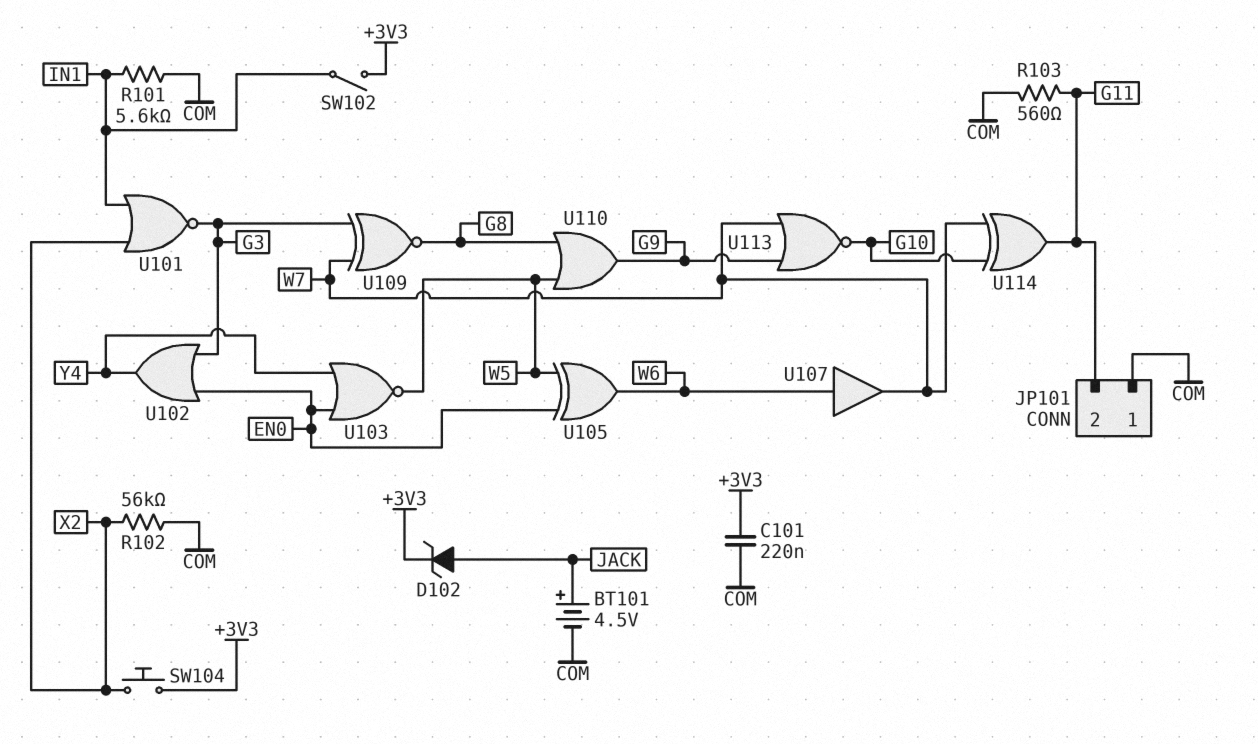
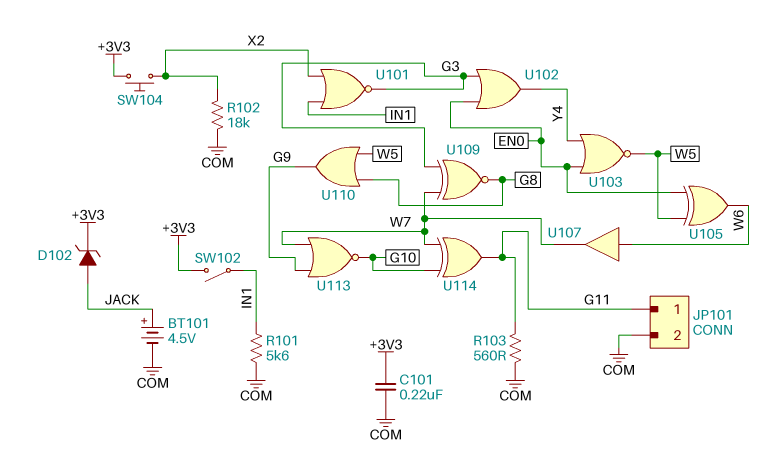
JP101 pin 1: COM -> G11
JP101 pin 2: G11 -> COM
R102: 56k (COM, X2) -> 18k (COM, X2)

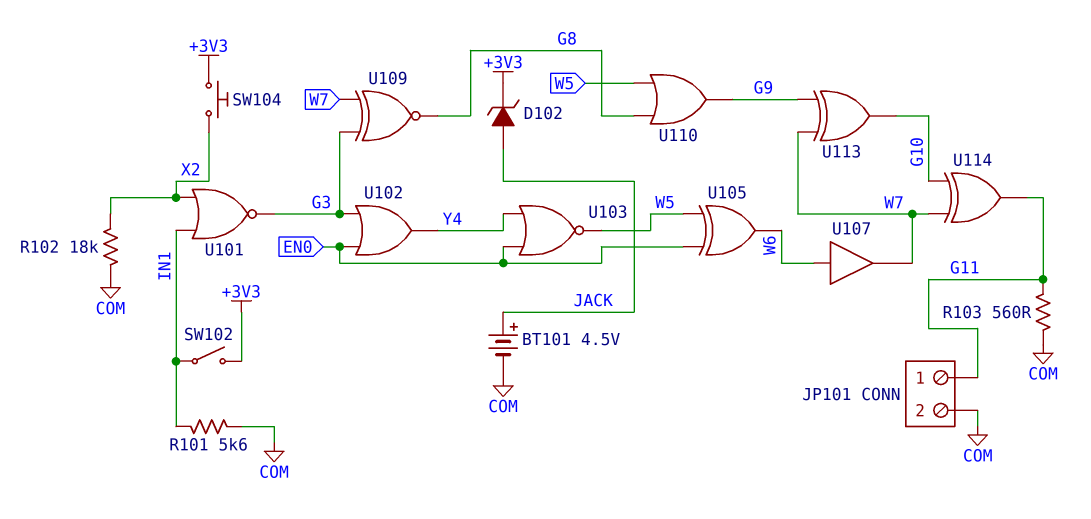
C101: 220nF (+3V3, COM) -> none
U113: NOR (in G9, in W7, out G10) -> XOR (in G9, in W7, out G10)

